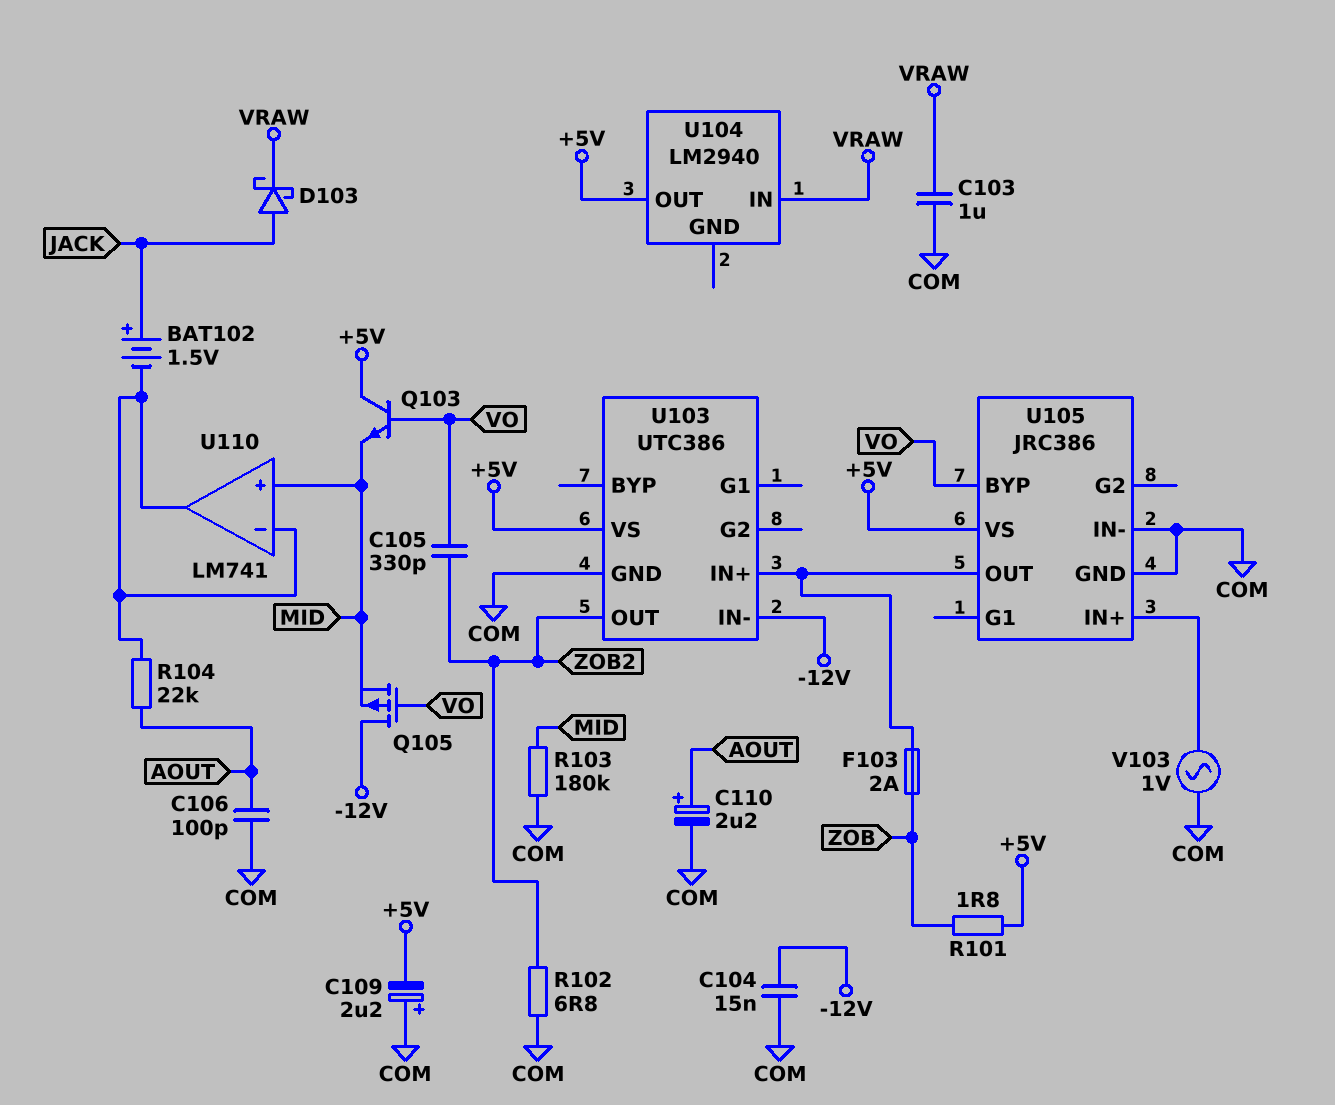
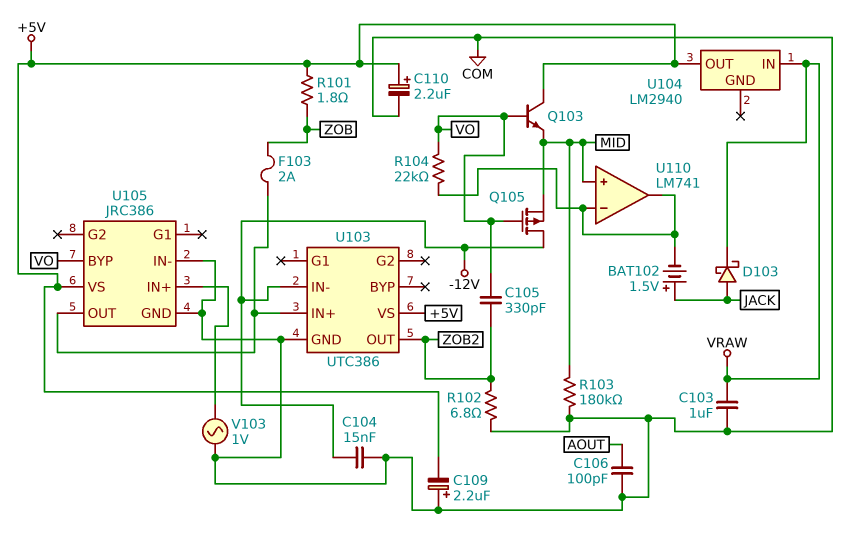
C110: 2.2uF (plus AOUT, minus COM) -> 2.2uF (plus +5V, minus COM)
R104: 22k (AOUT, U110/in-) -> 22k (U110/in-, VO)

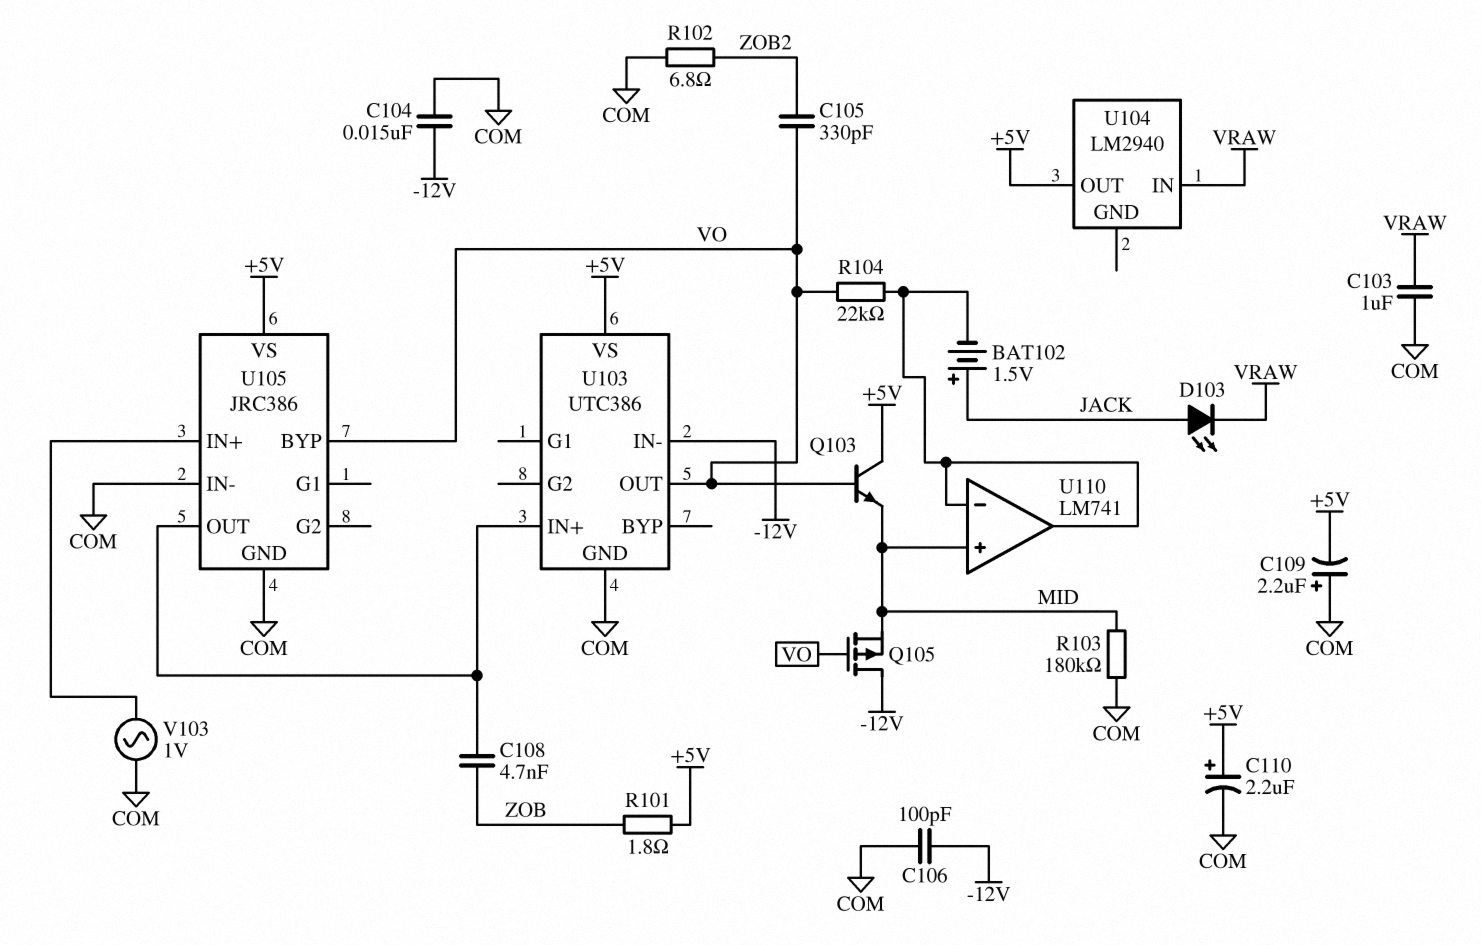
C106: 100pF (AOUT, COM) -> 100pF (-12V, COM)
C108: none -> 4.7nF (U103/IN+, ZOB)
D103: schottky (A JACK, K VRAW) -> LED (A JACK, K VRAW)
F103: 2A (U103/IN+, ZOB) -> none
U103 pin OUT: ZOB2 -> VO

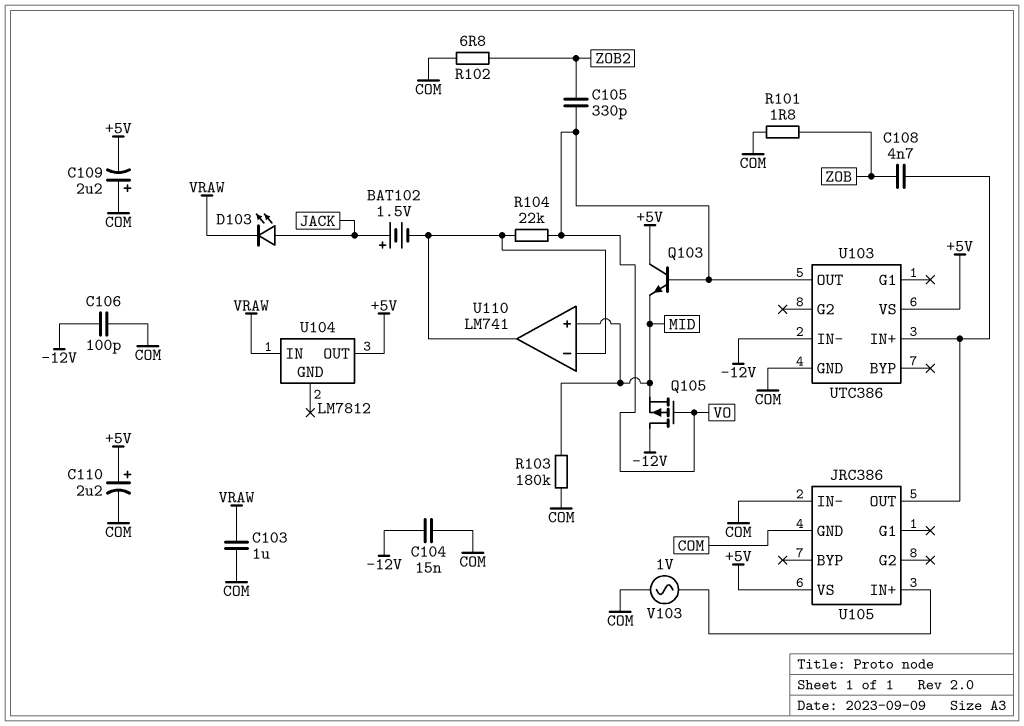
R101: 1.8 (+5V, ZOB) -> 1.8 (COM, ZOB)
U104: LM2940 -> LM7812
U105 pin BYP: VO -> none

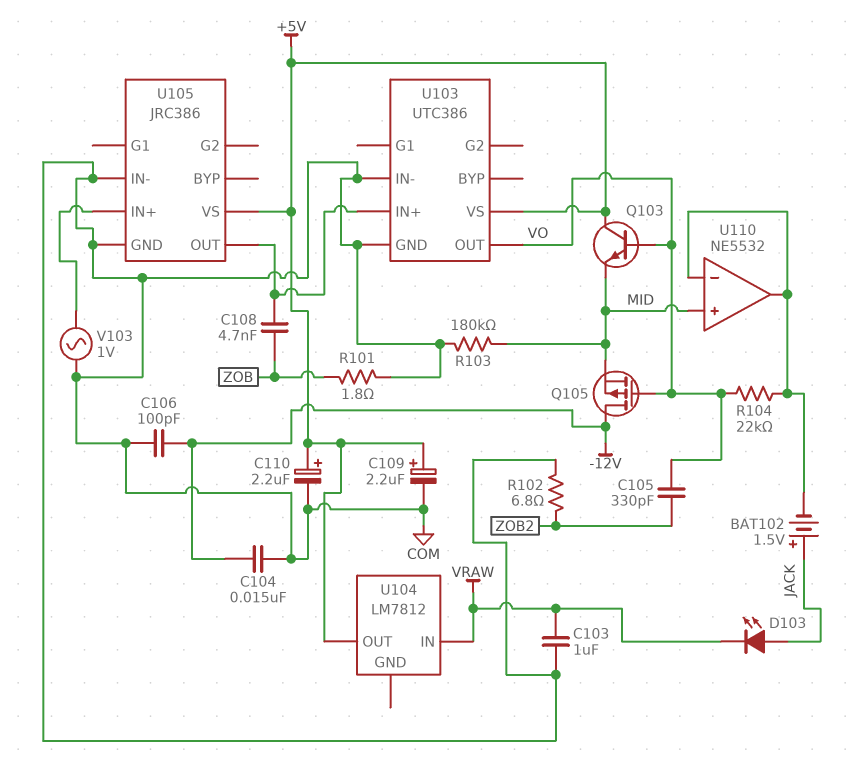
C109: 2.2uF (plus COM, minus +5V) -> 2.2uF (plus +5V, minus COM)
U103 pin IN-: -12V -> COM
U110: LM741 -> NE5532

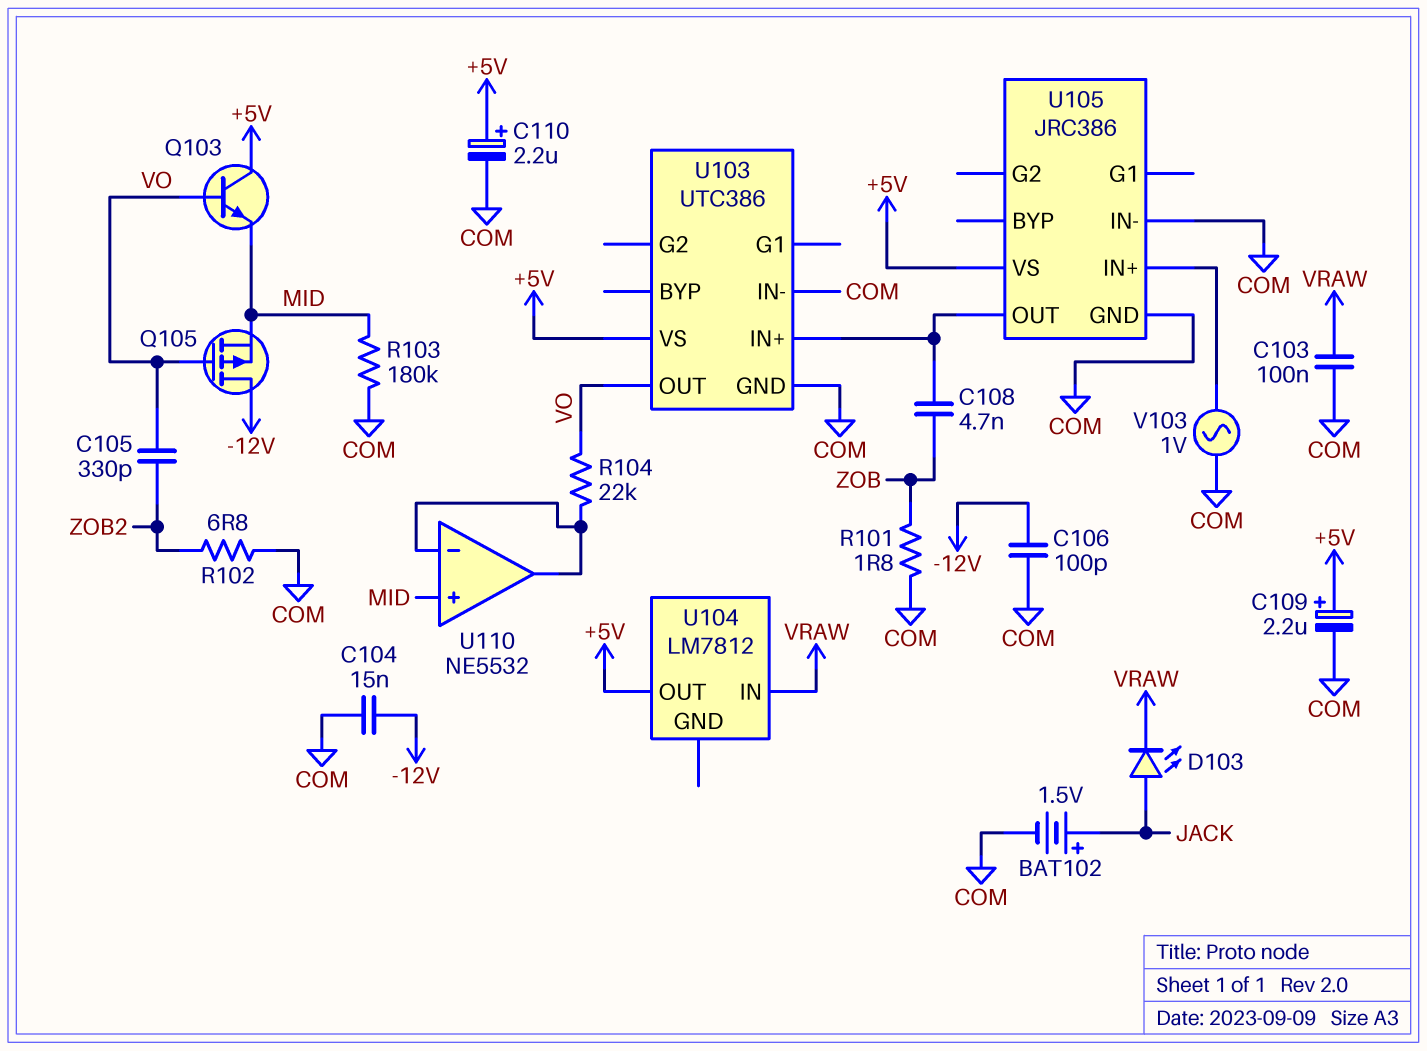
BAT102: 1.5V (plus JACK, minus U110/in-) -> 1.5V (plus JACK, minus COM)
C103: 1uF (COM, VRAW) -> 100nF (COM, VRAW)

